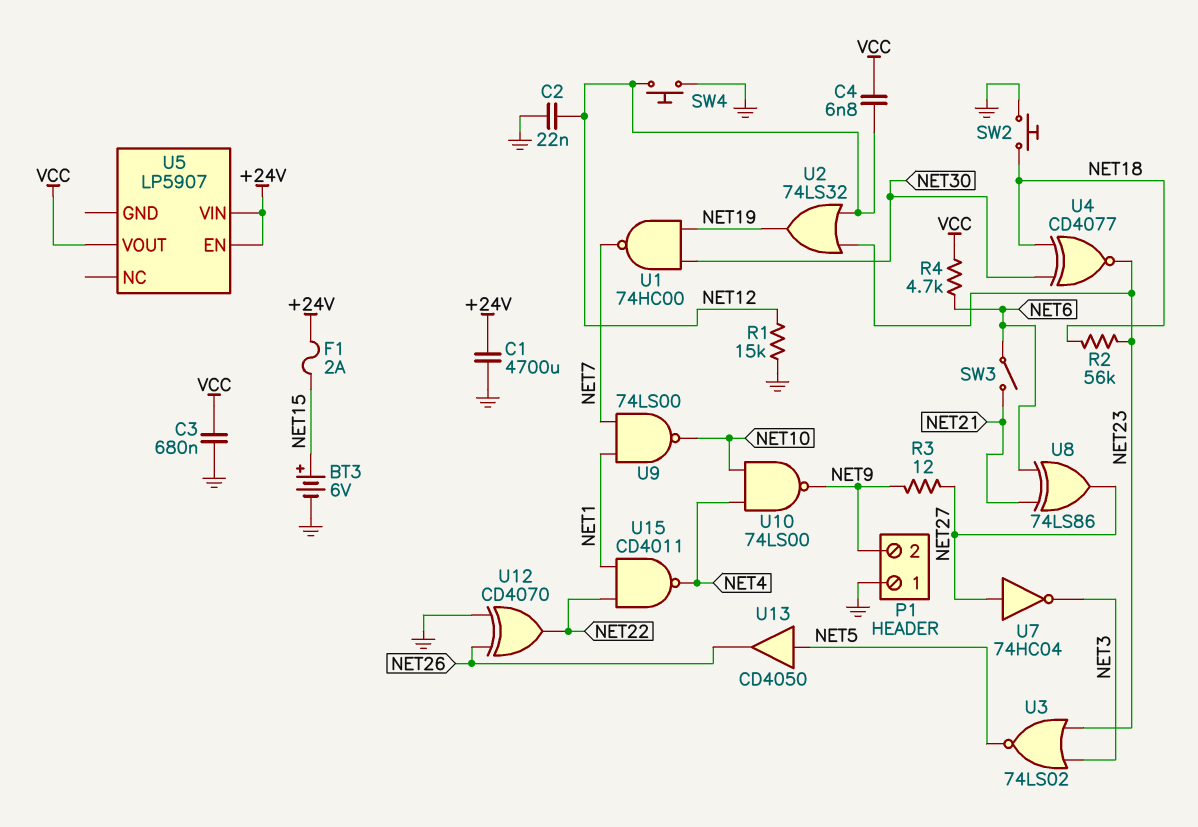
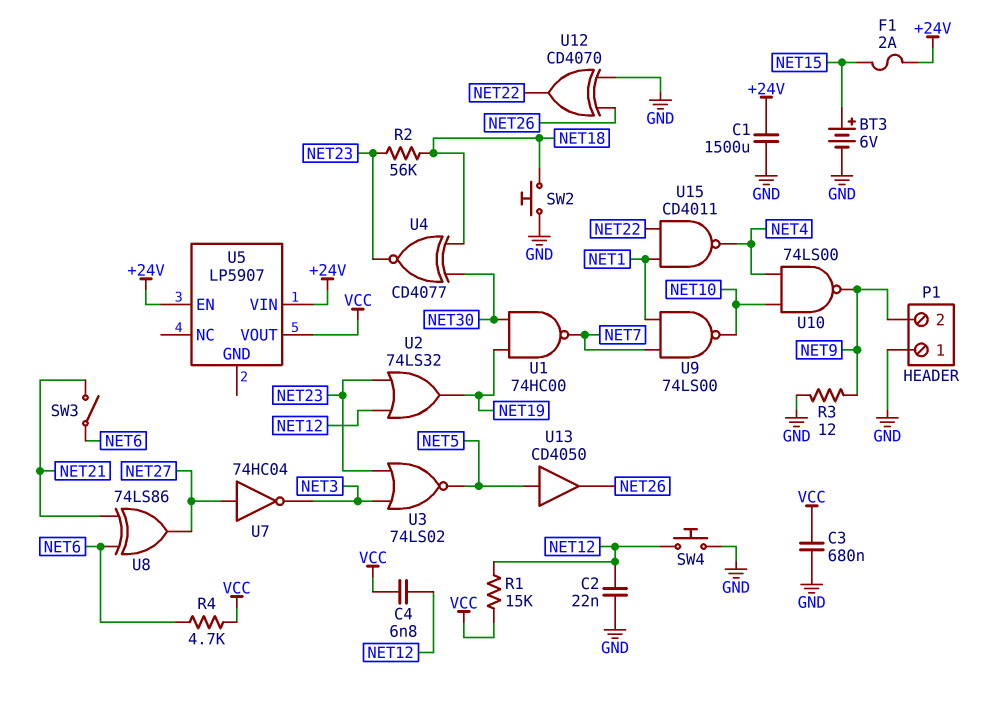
C1: 4700uF (+24V, GND) -> 1500uF (+24V, GND)
R1: 15k (GND, NET12) -> 15k (NET12, VCC)
R3: 12 (NET9, NET27) -> 12 (GND, NET9)

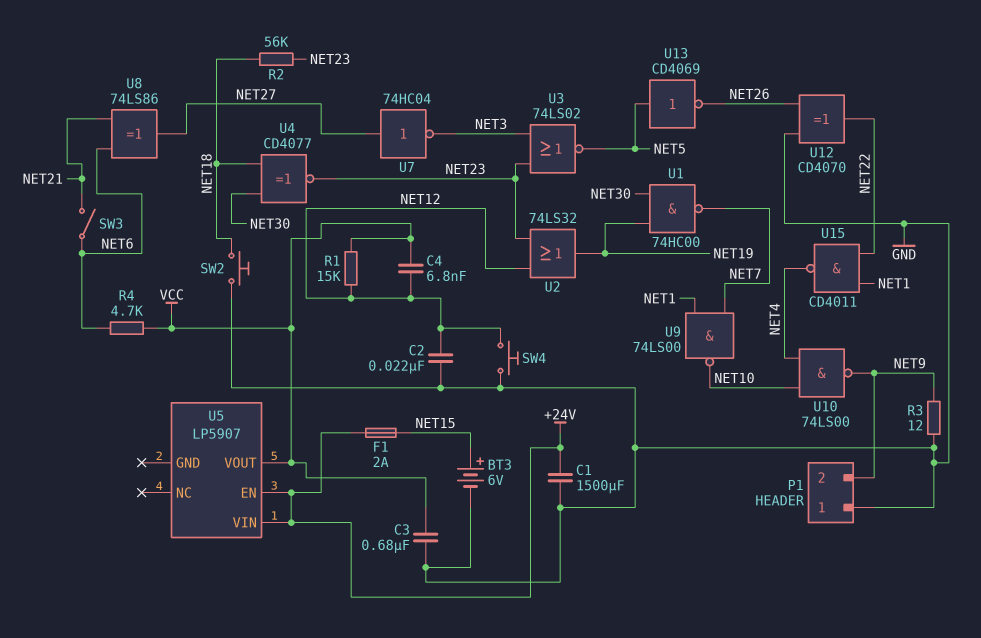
U13: buffer CD4050 (in NET5, out NET26) -> NOT CD4069 (in NET5, out NET26)

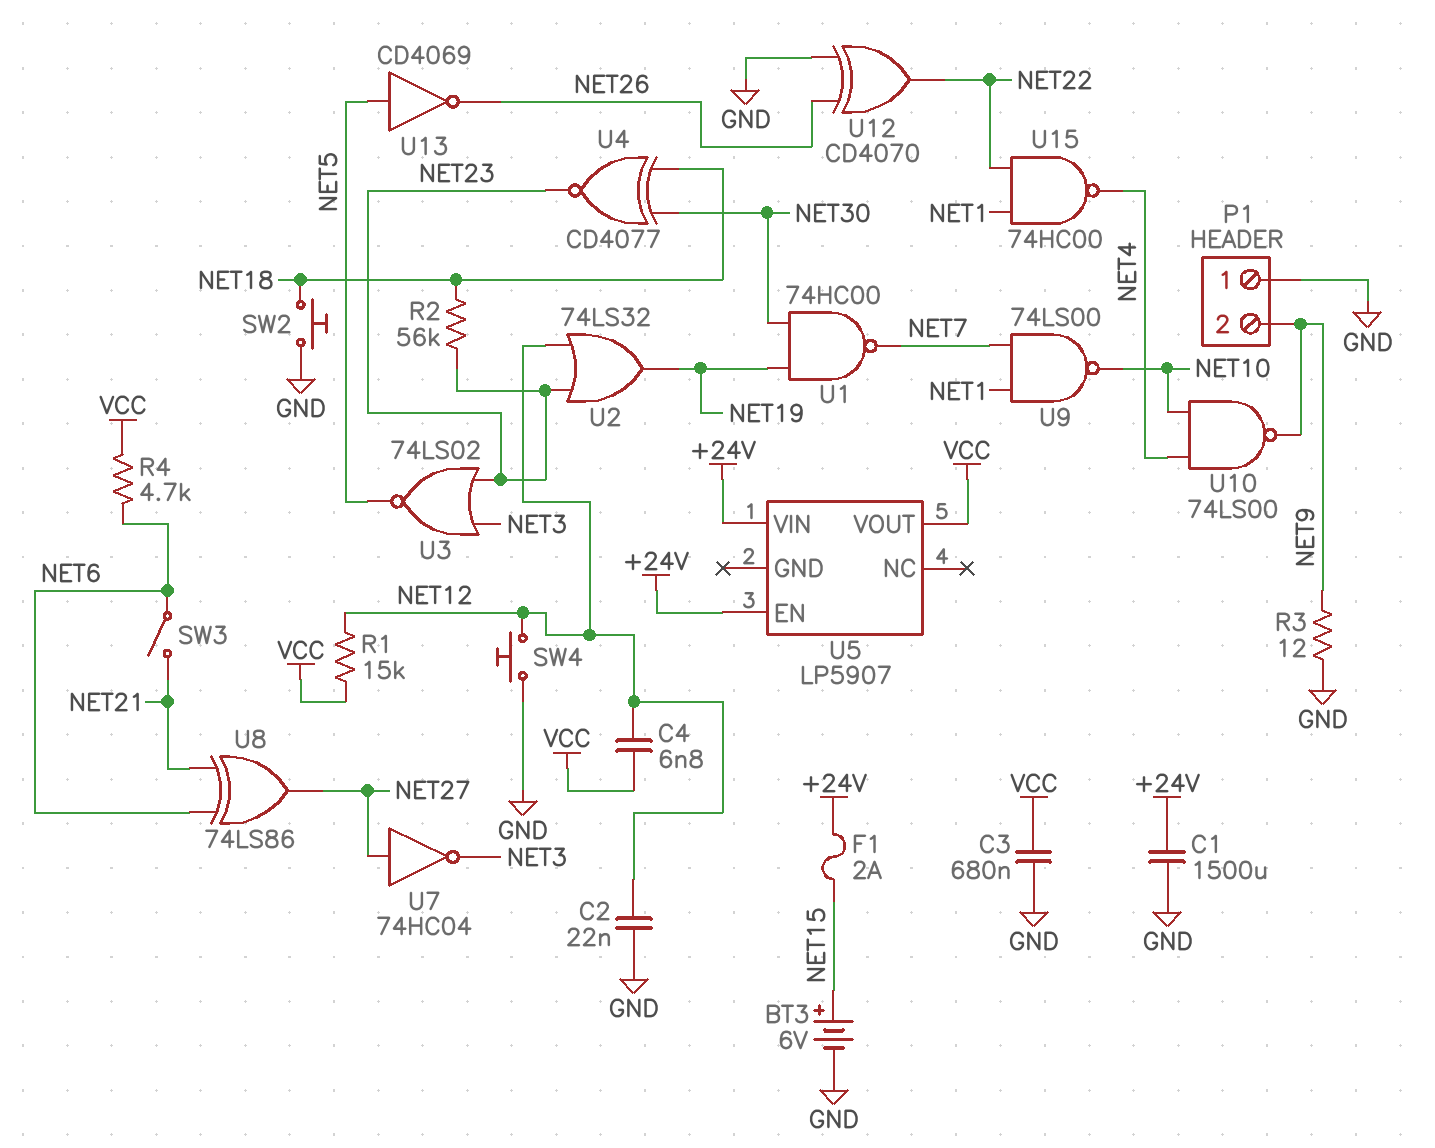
U15: NAND CD4011 (in NET1, in NET22, out NET4) -> NAND 74HC00 (in NET1, in NET22, out NET4)

